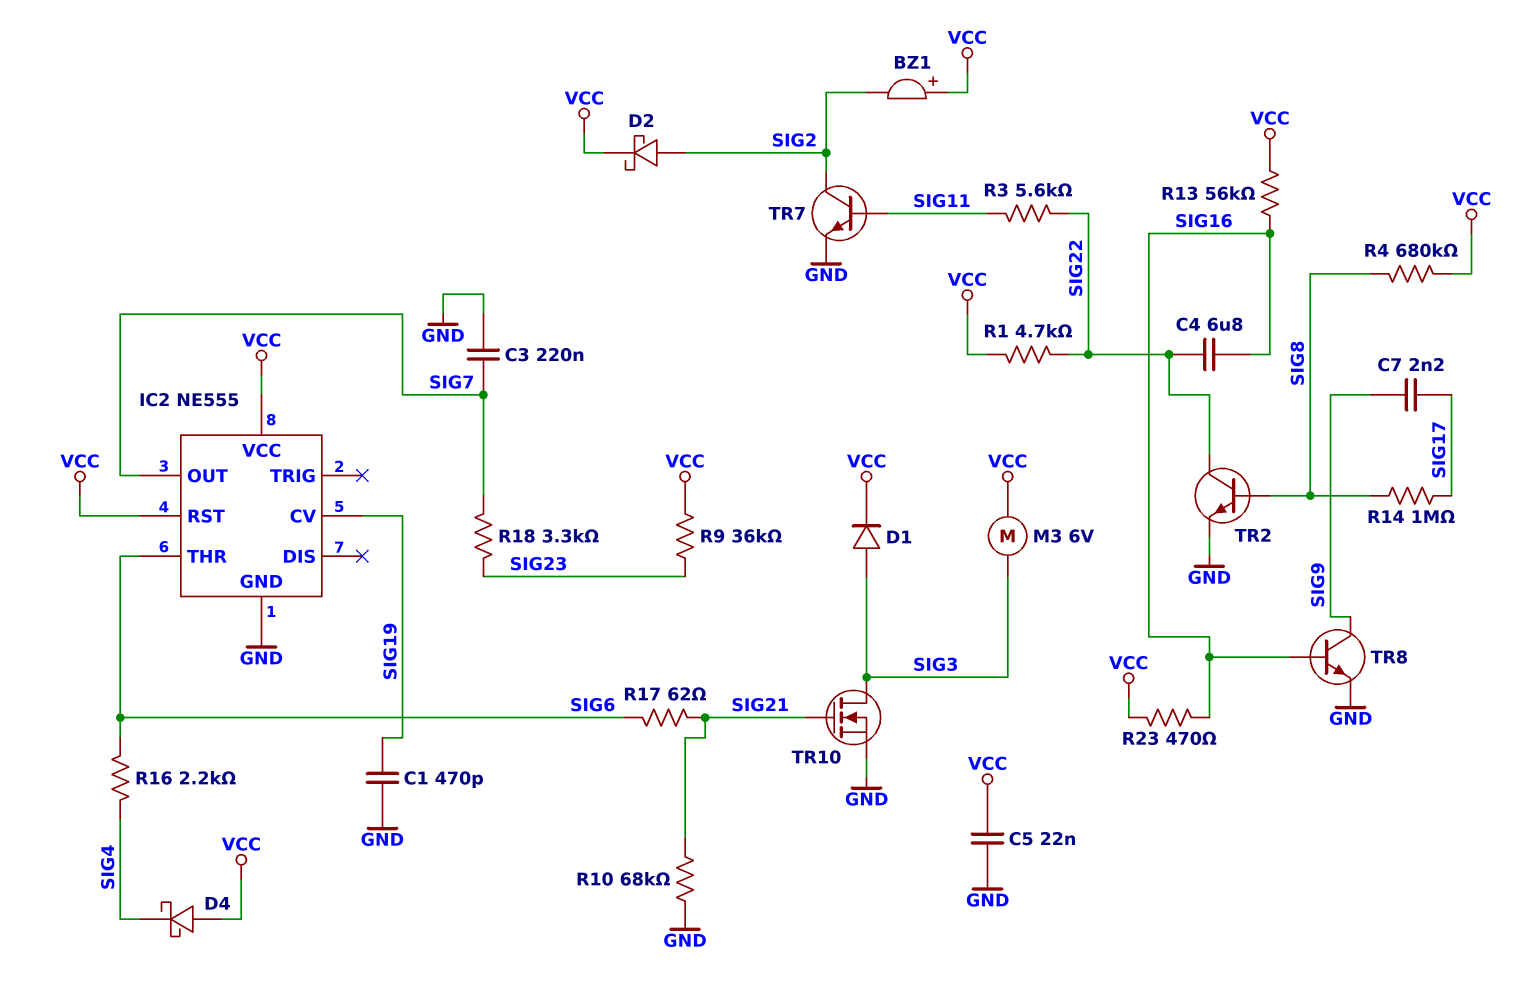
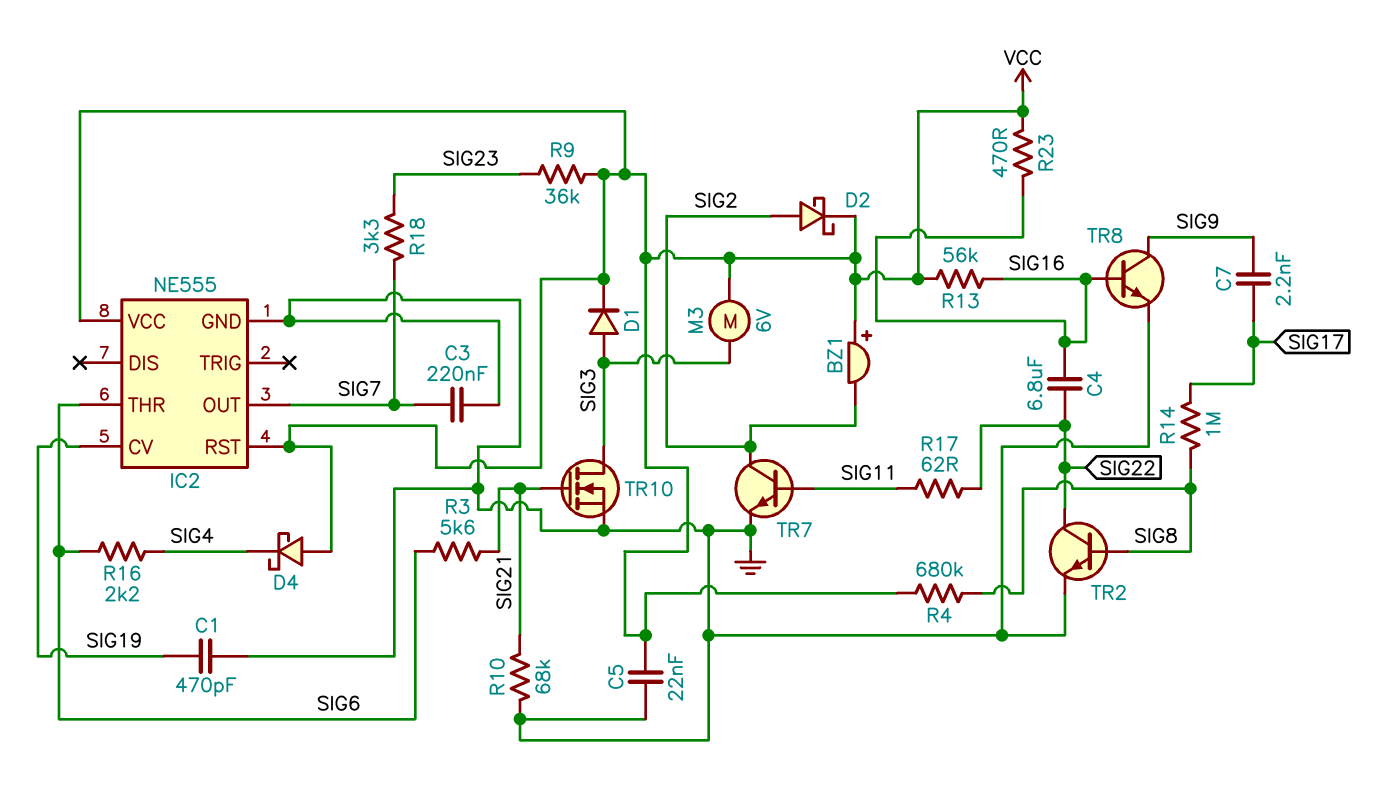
R1: 4.7k (SIG22, VCC) -> none
R3: 5.6k (SIG11, SIG22) -> 5.6k (SIG6, SIG21)
R17: 62 (SIG6, SIG21) -> 62 (SIG11, SIG22)

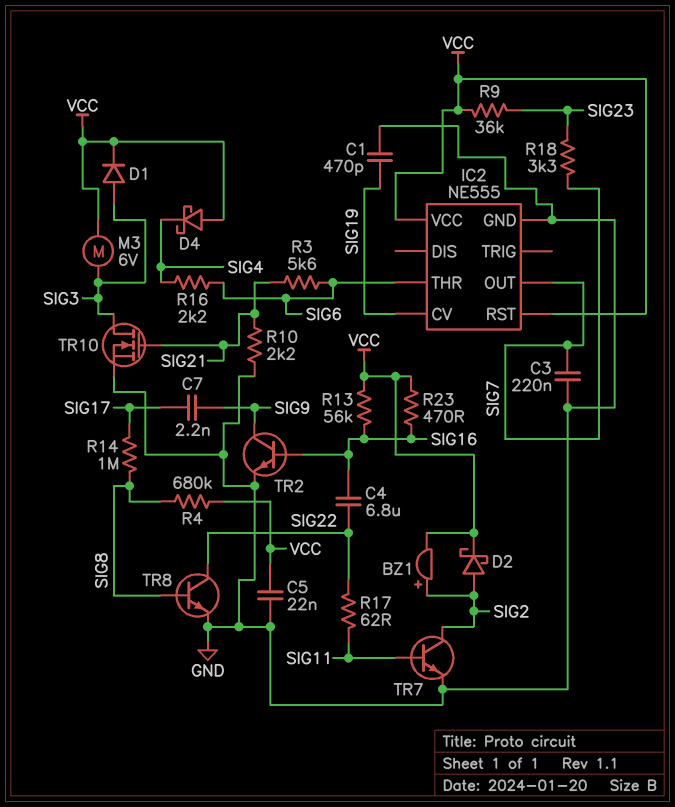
BZ1: buzzer (plus VCC, minus SIG2) -> buzzer (plus SIG2, minus VCC)
R10: 68k (GND, SIG21) -> 2.2k (GND, SIG21)
TR2: NPN (B SIG8, C SIG22, E GND) -> NPN (B SIG16, C SIG9, E GND)
TR8: NPN (B SIG16, C SIG9, E GND) -> NPN (B SIG8, C SIG22, E GND)

